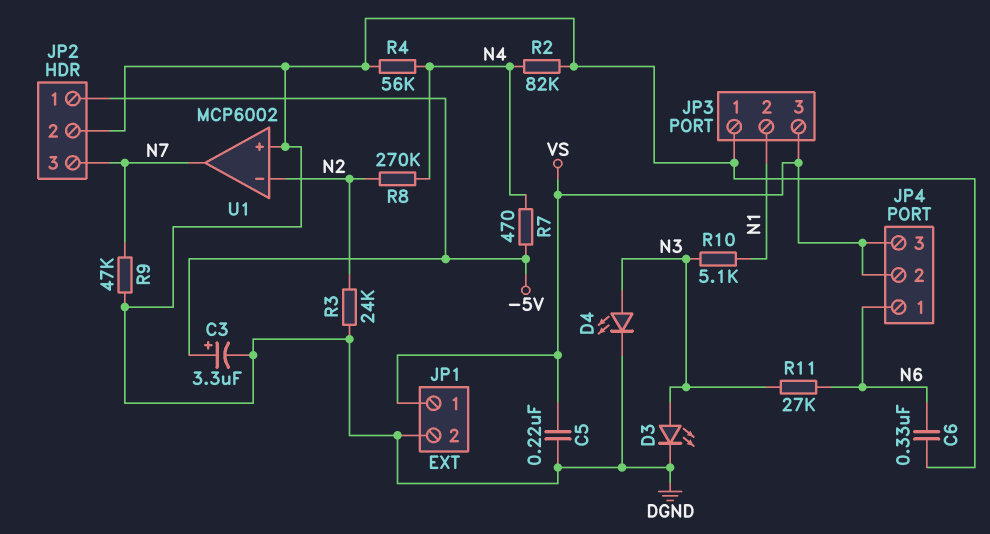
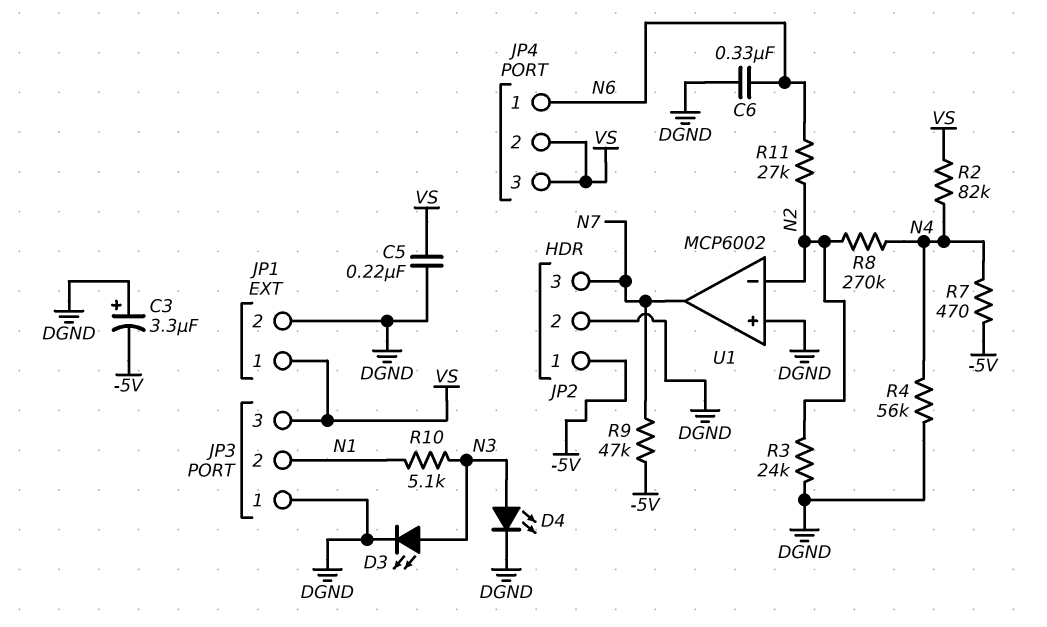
C3: 3.3uF (plus -5V, minus DGND) -> 3.3uF (plus DGND, minus -5V)
R2: 82k (DGND, N4) -> 82k (N4, VS)
R9: 47k (DGND, N7) -> 47k (-5V, N7)
R11: 27k (N3, N6) -> 27k (N2, N6)

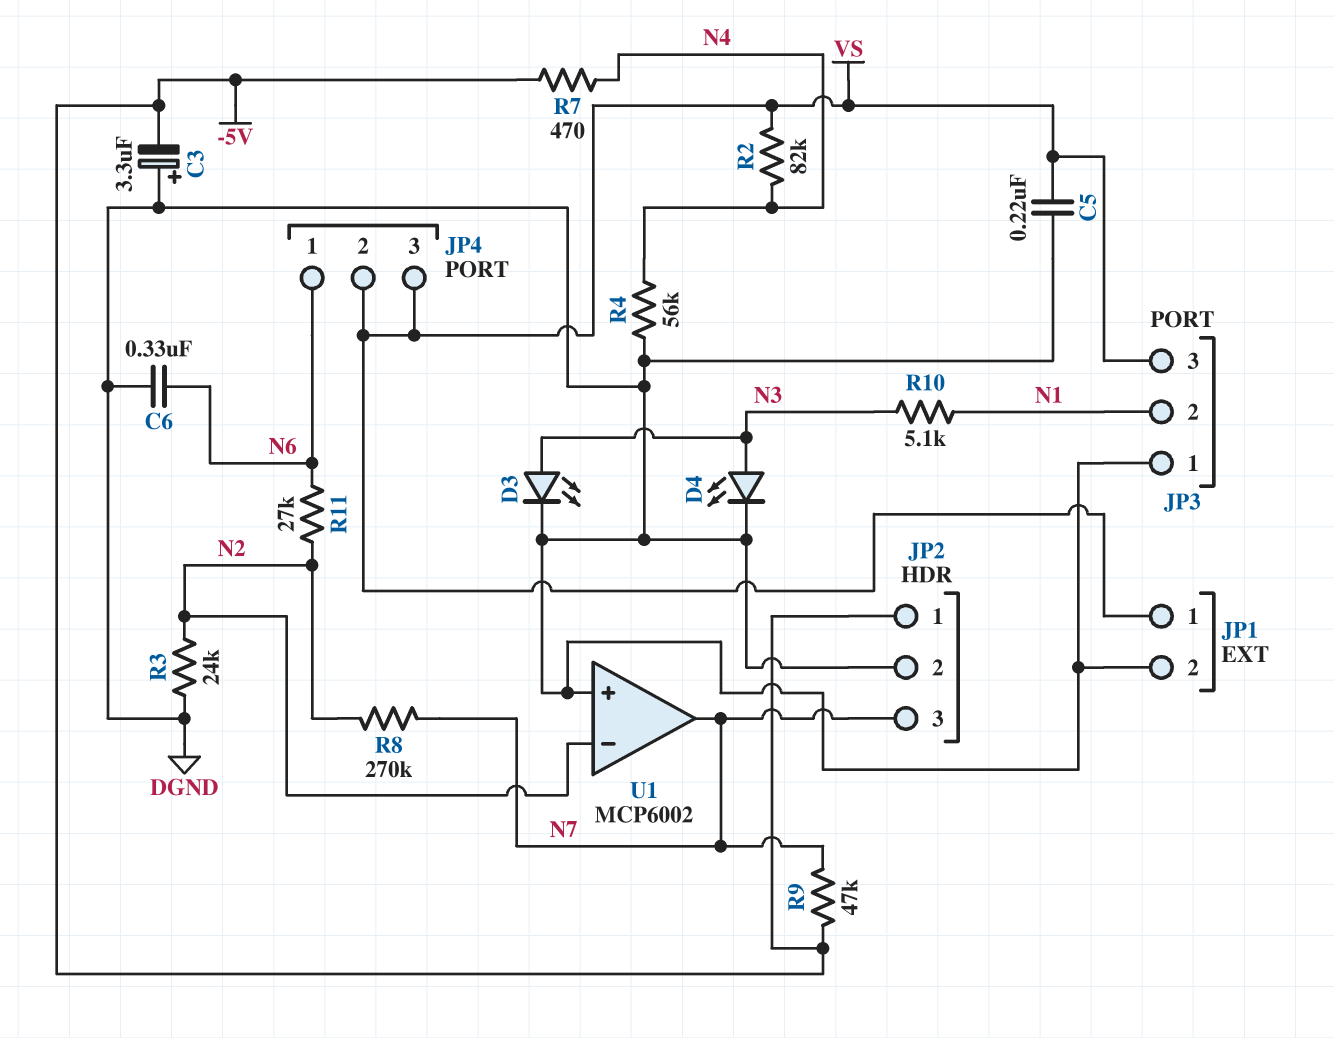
R8: 270k (N2, N4) -> 270k (N2, N7)

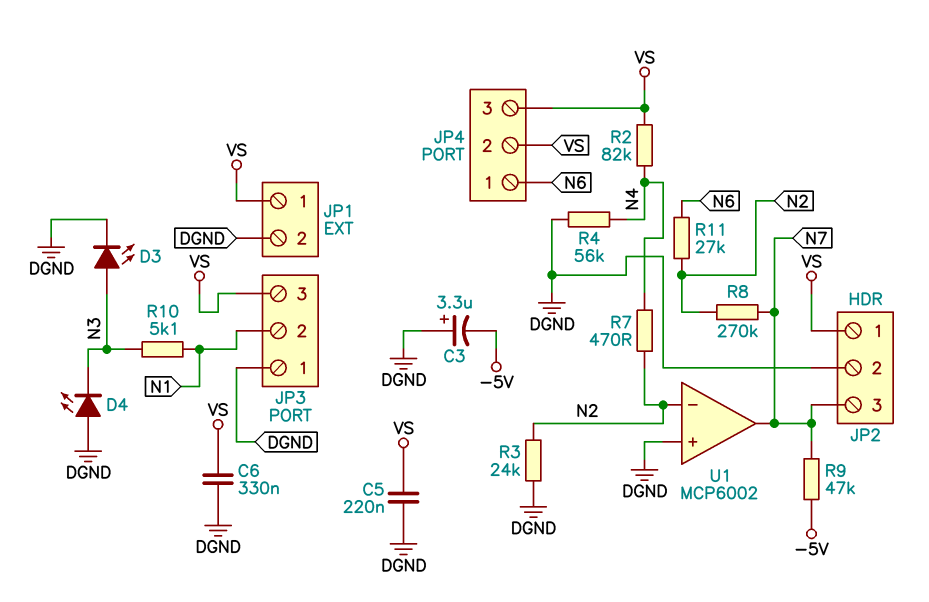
C6: 330nF (DGND, N6) -> 330nF (DGND, VS)
D4: LED (A N3, K DGND) -> LED (A DGND, K N3)
JP2 pin 1: -5V -> VS
R7: 470 (-5V, N4) -> 470 (N2, N4)

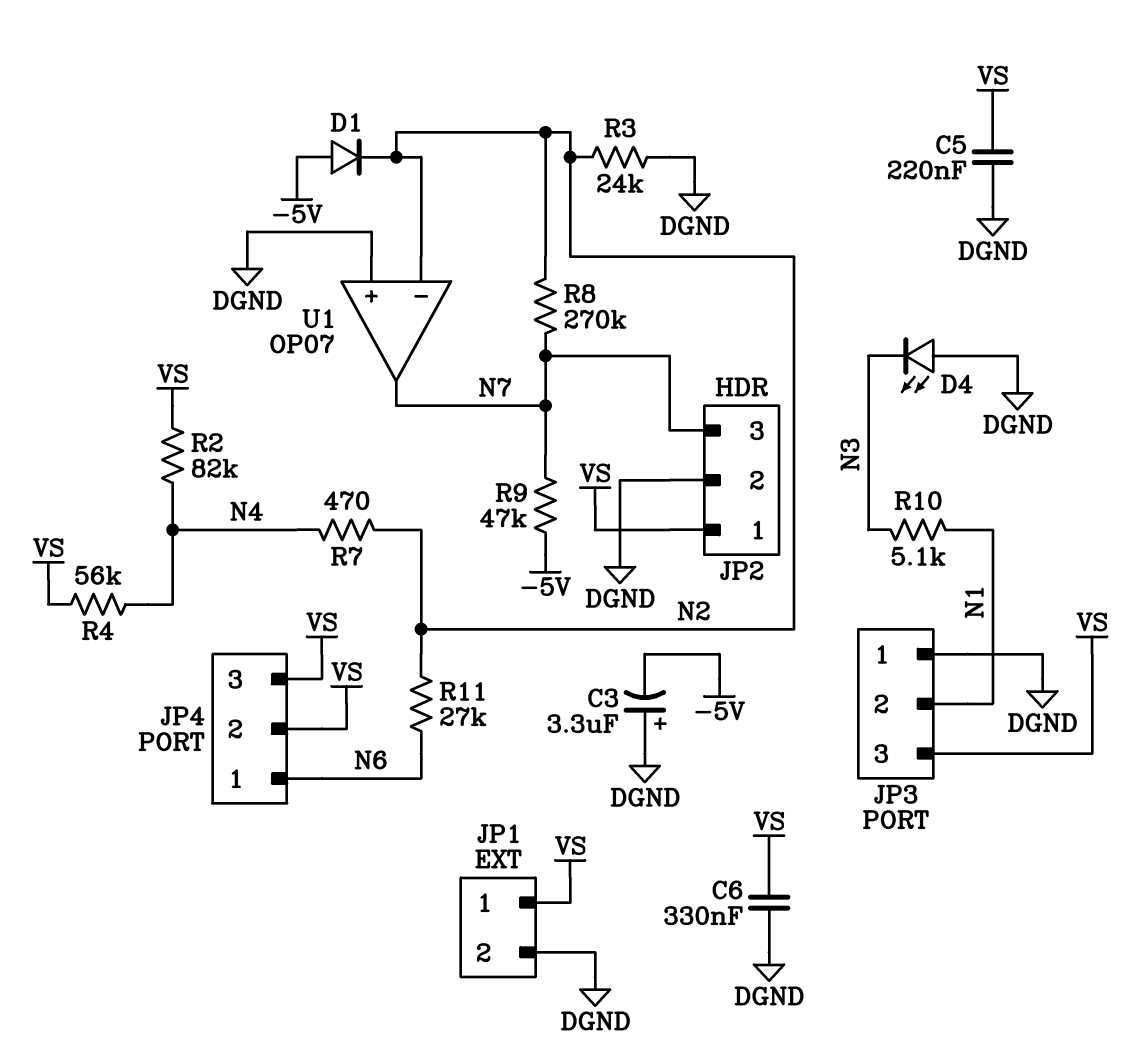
D1: none -> diode (A -5V, K N2)
D3: LED (A N3, K DGND) -> none
R4: 56k (DGND, N4) -> 56k (N4, VS)
U1: MCP6002 -> OP07

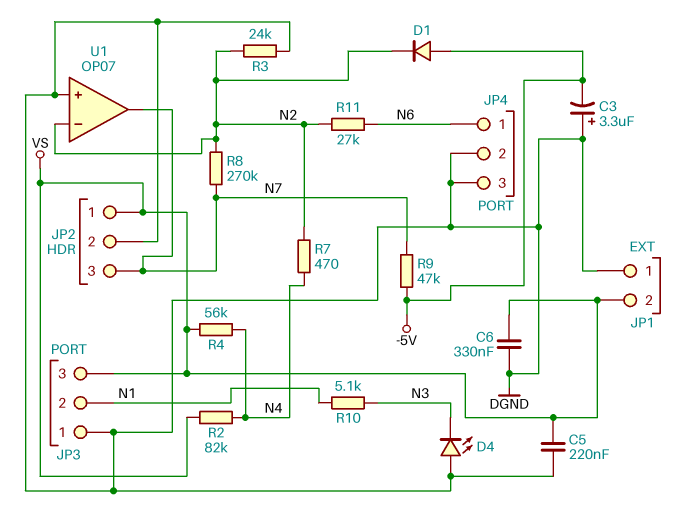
JP1 pin 1: VS -> DGND
JP1 pin 2: DGND -> VS
JP4 pin 2: VS -> DGND
JP4 pin 3: VS -> DGND

